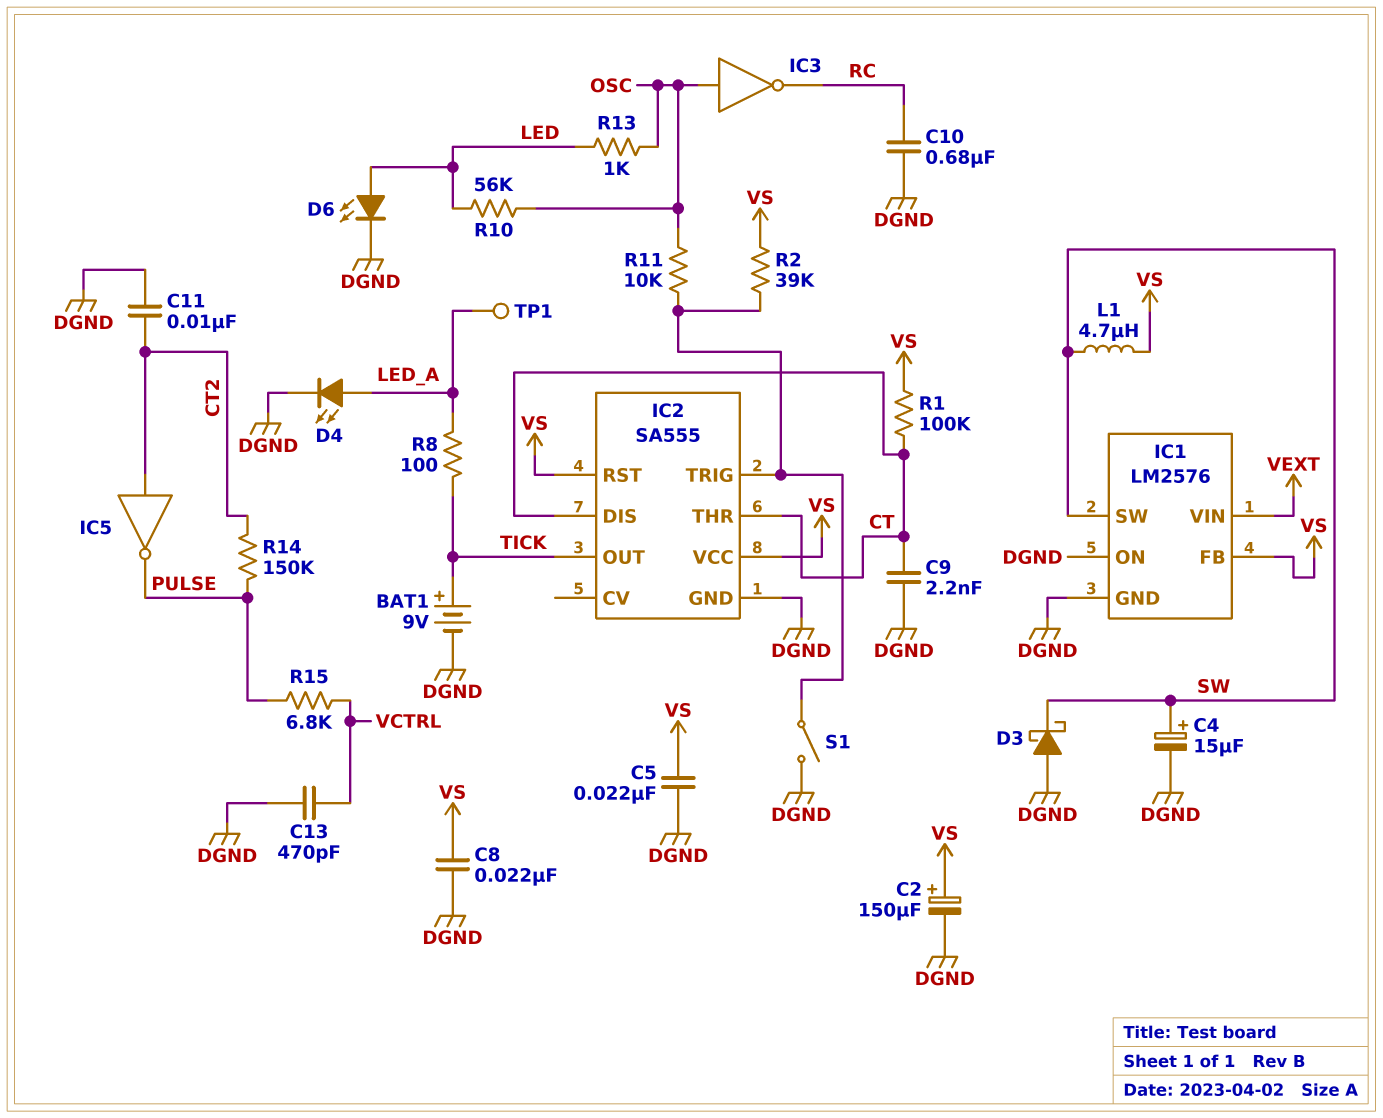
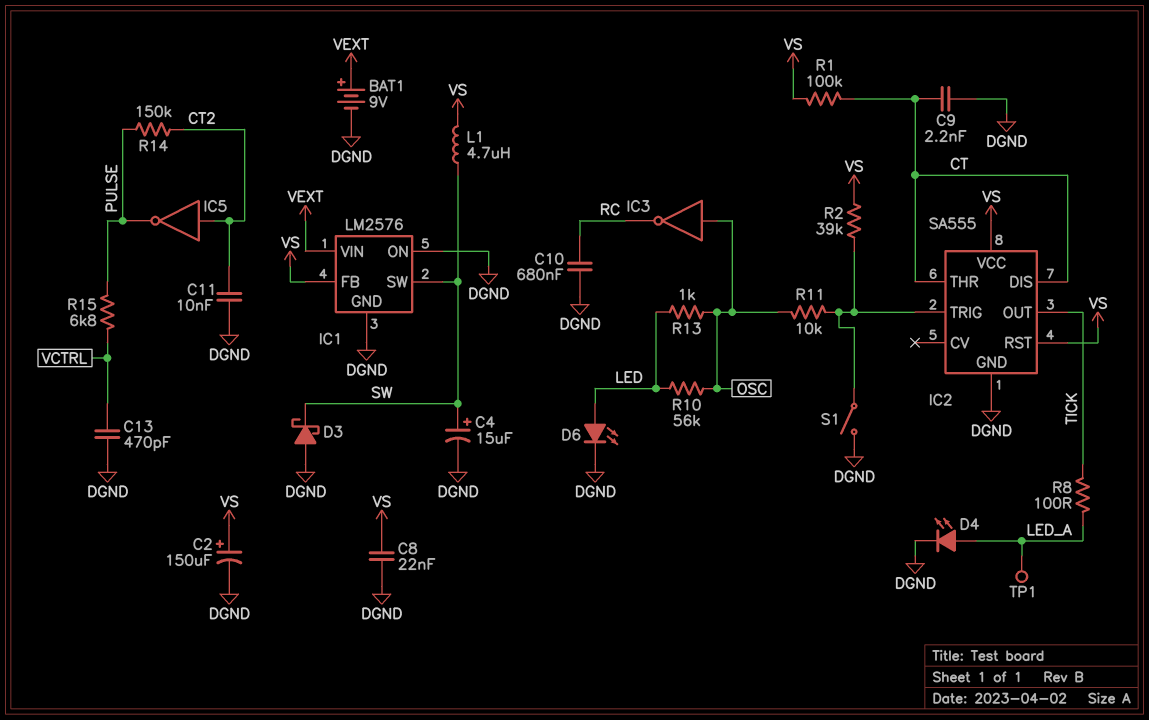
BAT1: 9V (plus TICK, minus DGND) -> 9V (plus VEXT, minus DGND)
C5: 22nF (DGND, VS) -> none

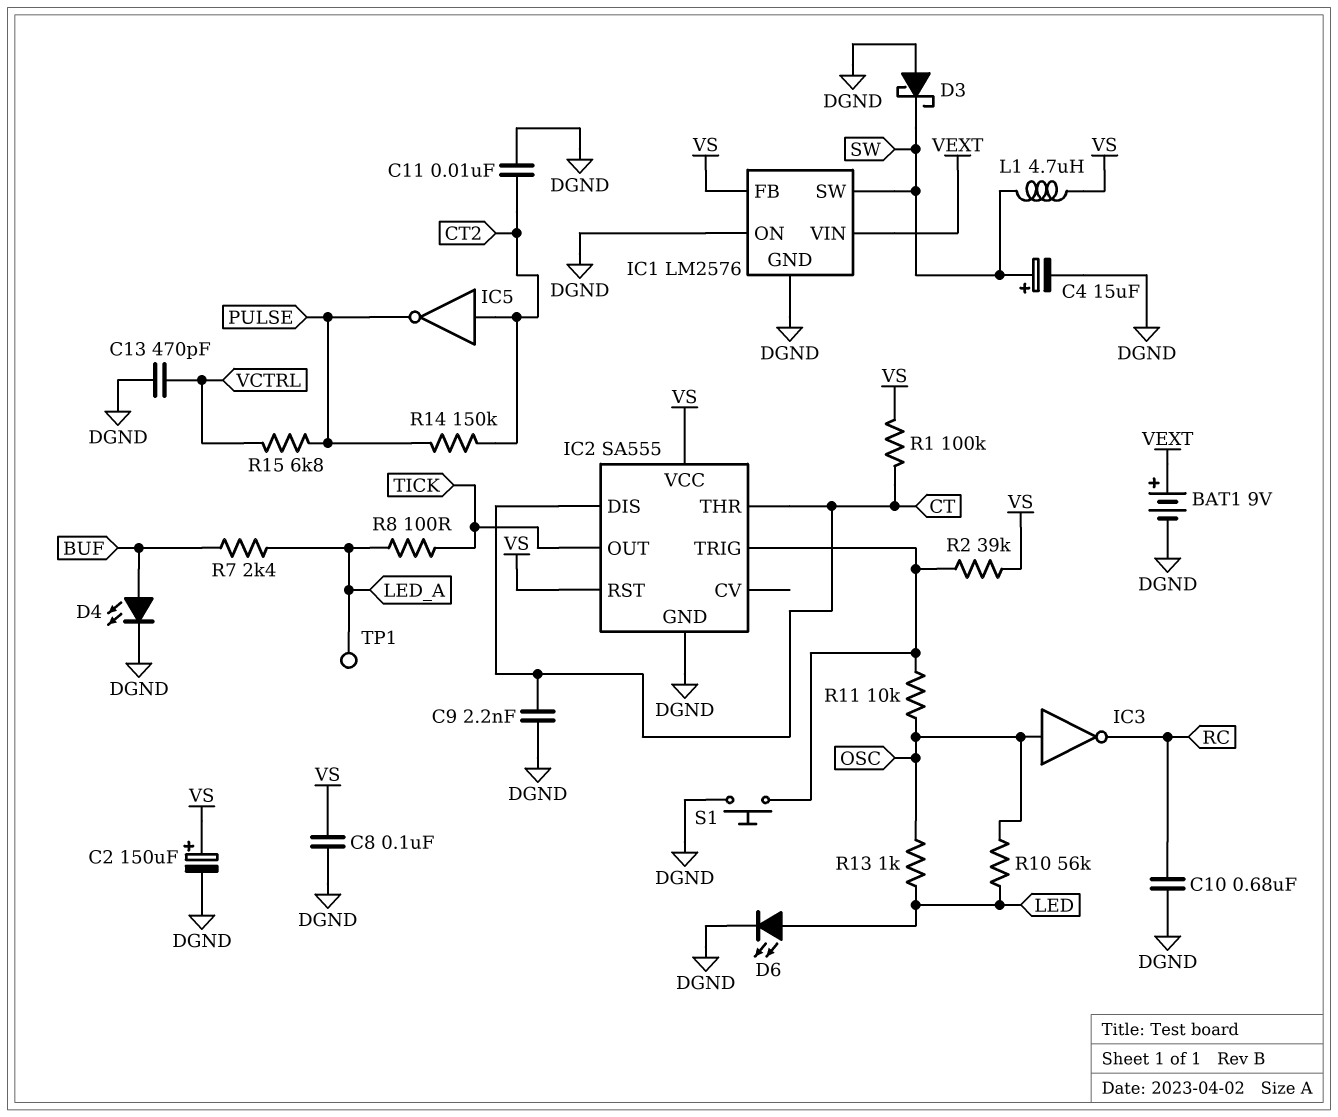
C8: 22nF (DGND, VS) -> 100nF (DGND, VS)
D4: LED (A LED_A, K DGND) -> LED (A BUF, K DGND)
R7: none -> 2.4k (BUF, LED_A)
S1: switch (DGND, IC2/TRIG) -> button (DGND, IC2/TRIG)

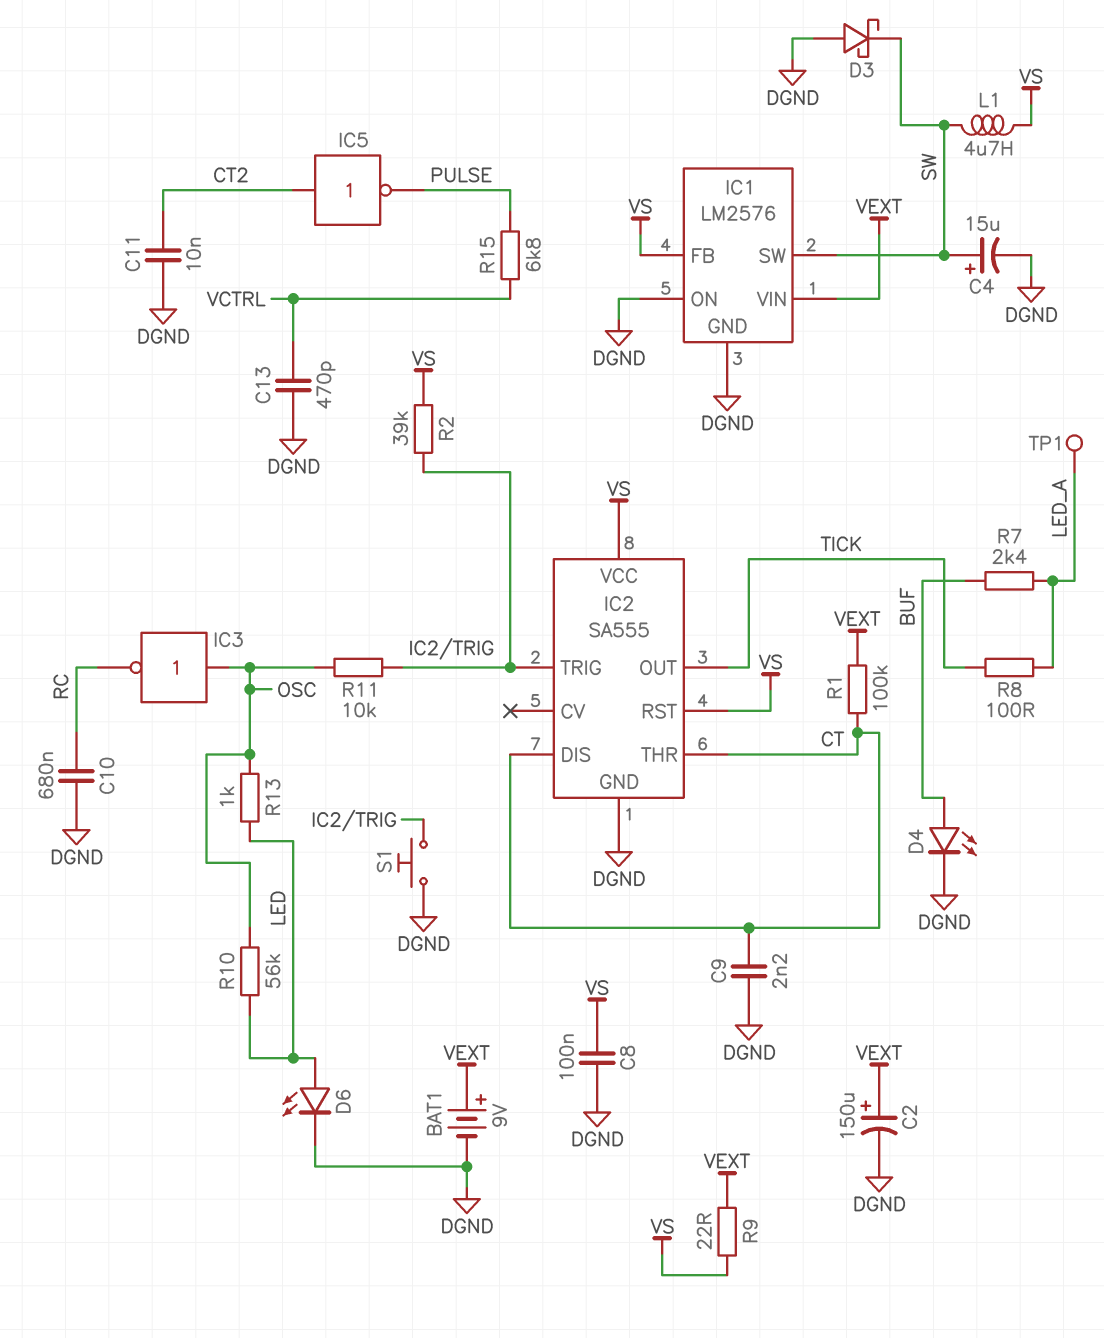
C2: 150uF (plus VS, minus DGND) -> 150uF (plus VEXT, minus DGND)
R1: 100k (CT, VS) -> 100k (CT, VEXT)
R9: none -> 22 (VEXT, VS)
R14: 150k (CT2, PULSE) -> none

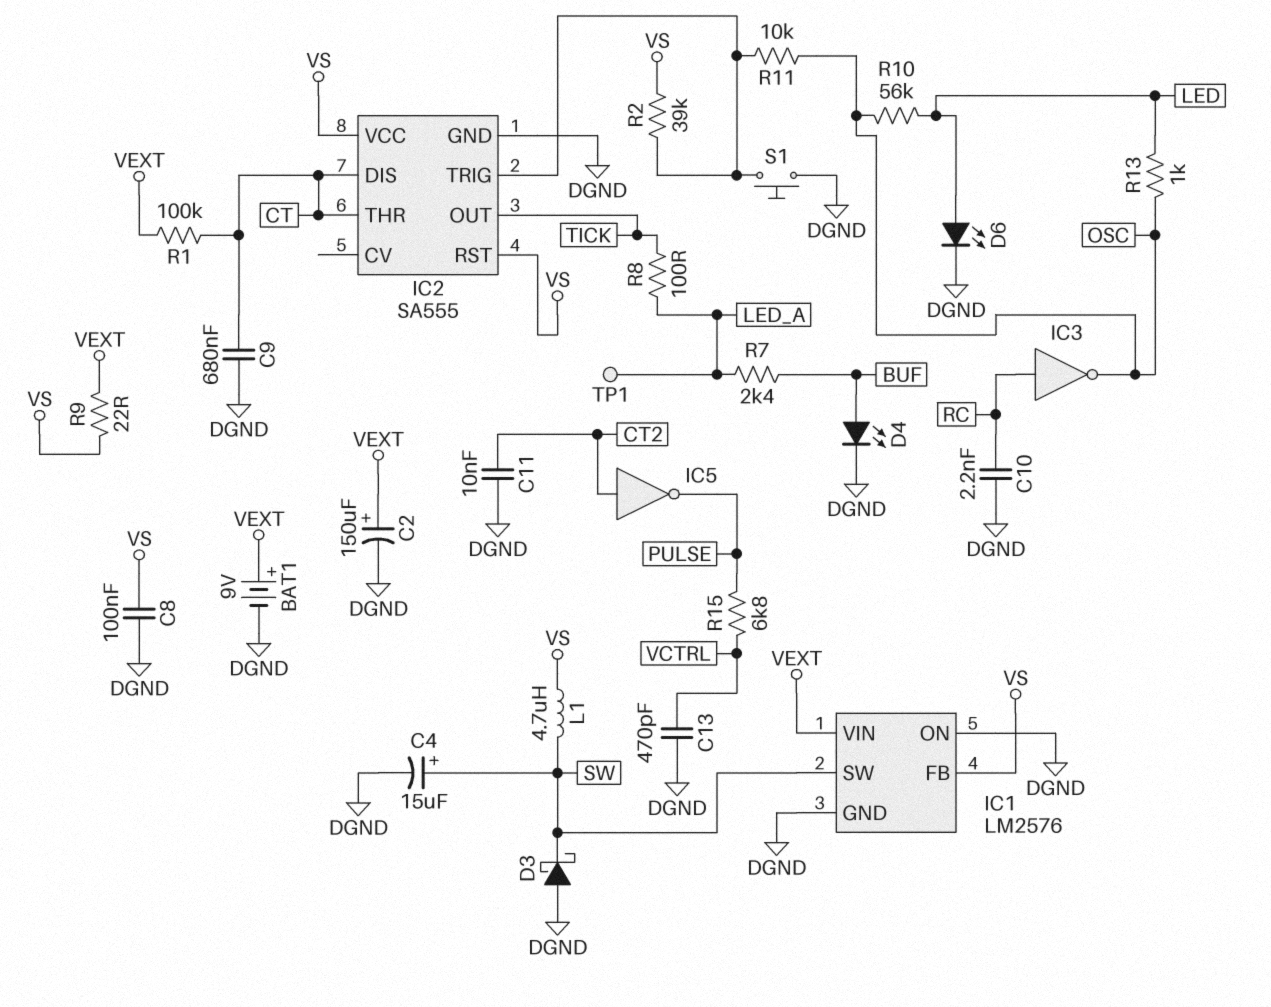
C9: 2.2nF (CT, DGND) -> 680nF (CT, DGND)
C10: 680nF (DGND, RC) -> 2.2nF (DGND, RC)
IC3: NOT (in OSC, out RC) -> NOT (in RC, out OSC)

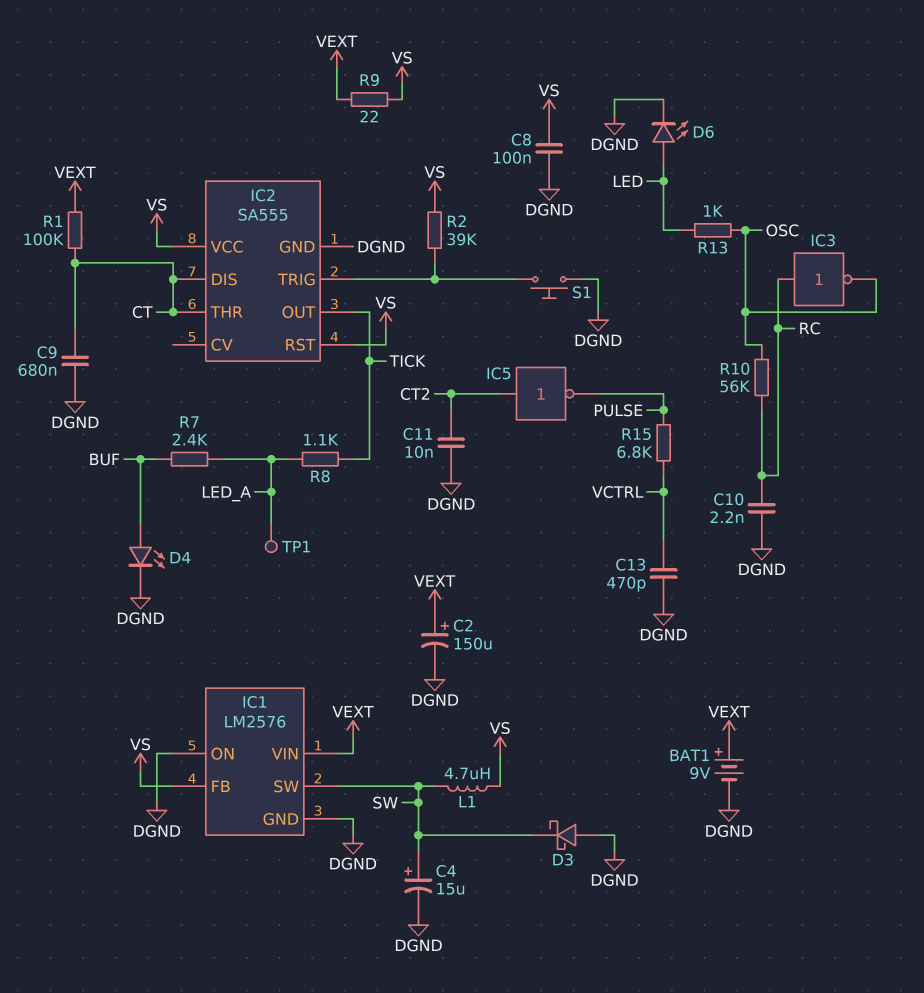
R8: 100 (LED_A, TICK) -> 1.1k (LED_A, TICK)
R10: 56k (LED, OSC) -> 56k (OSC, RC)
R11: 10k (IC2/TRIG, OSC) -> none

